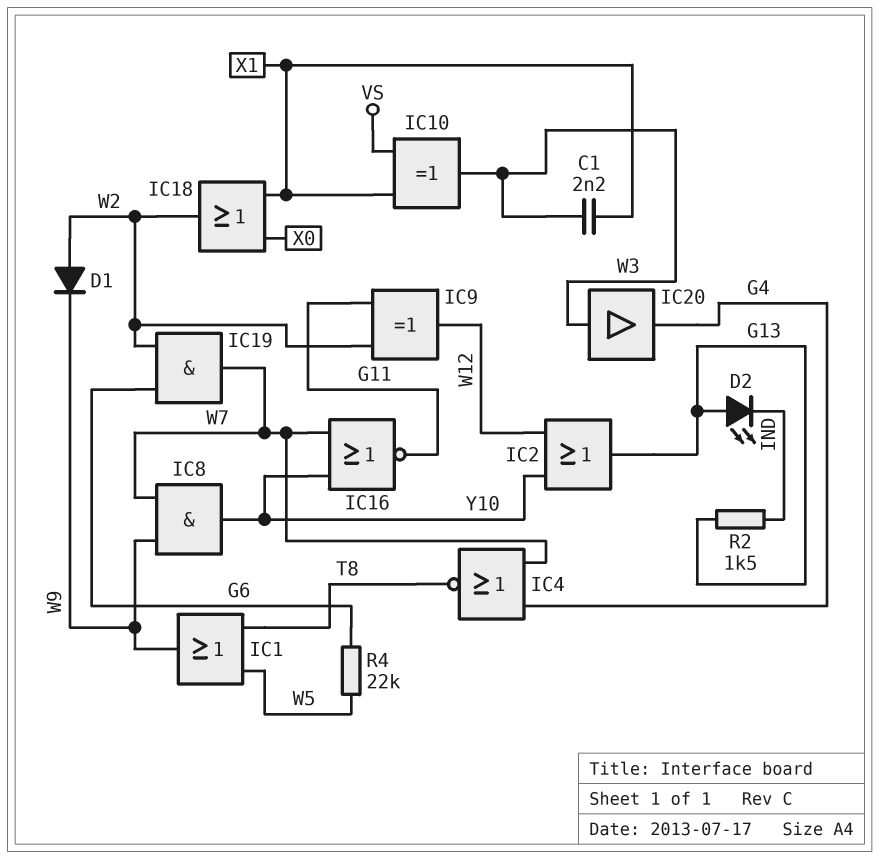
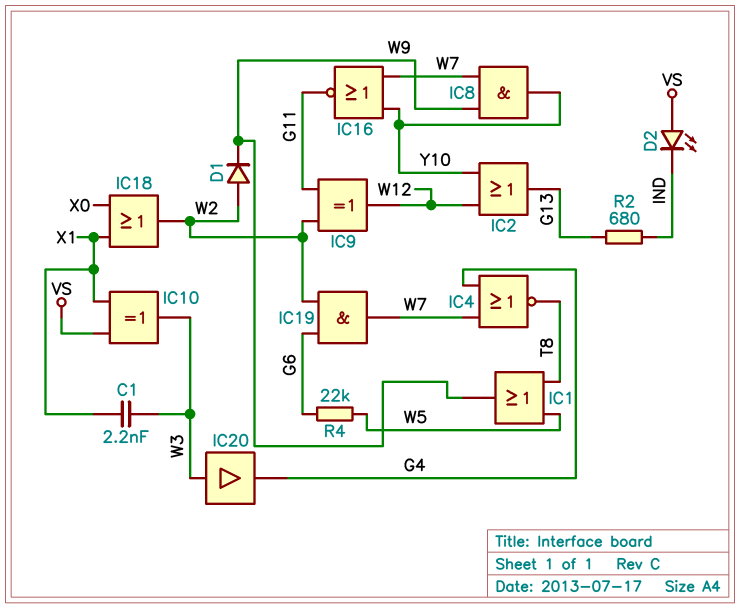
D2: LED (A G13, K IND) -> LED (A VS, K IND)
R2: 1.5k (G13, IND) -> 680 (G13, IND)

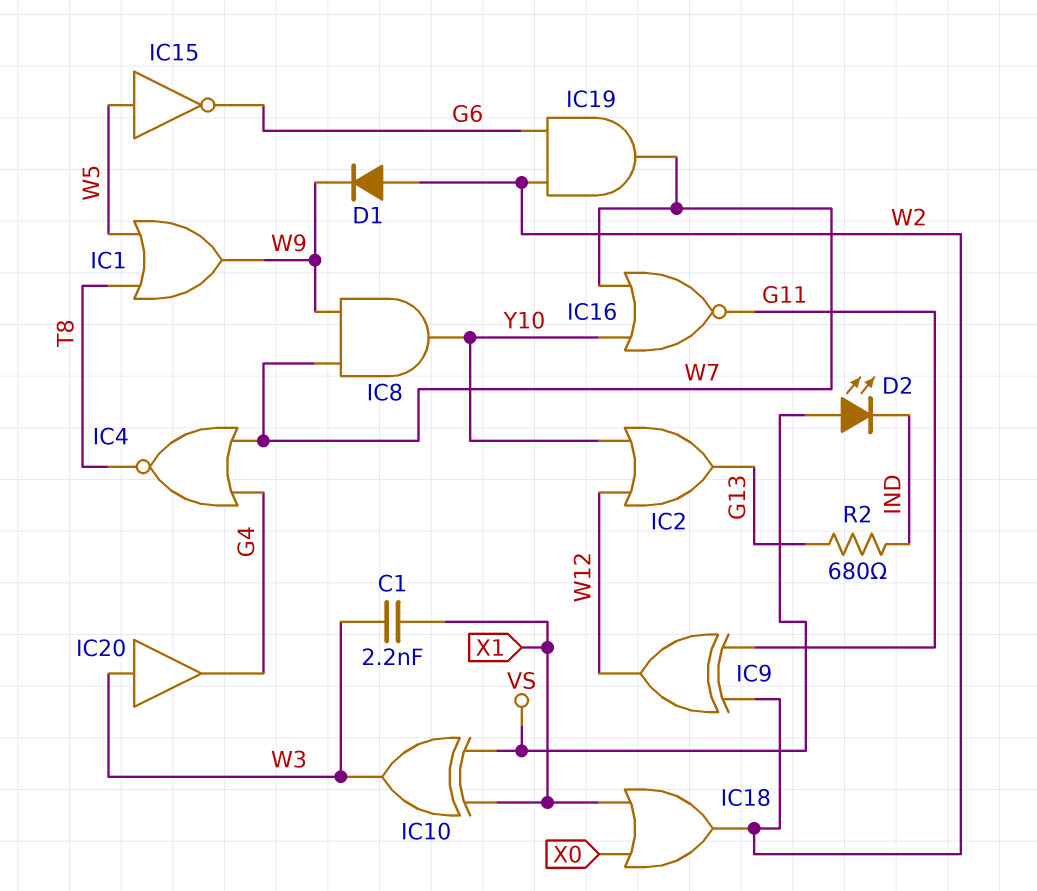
IC15: none -> NOT (in W5, out G6)
R4: 22k (G6, W5) -> none

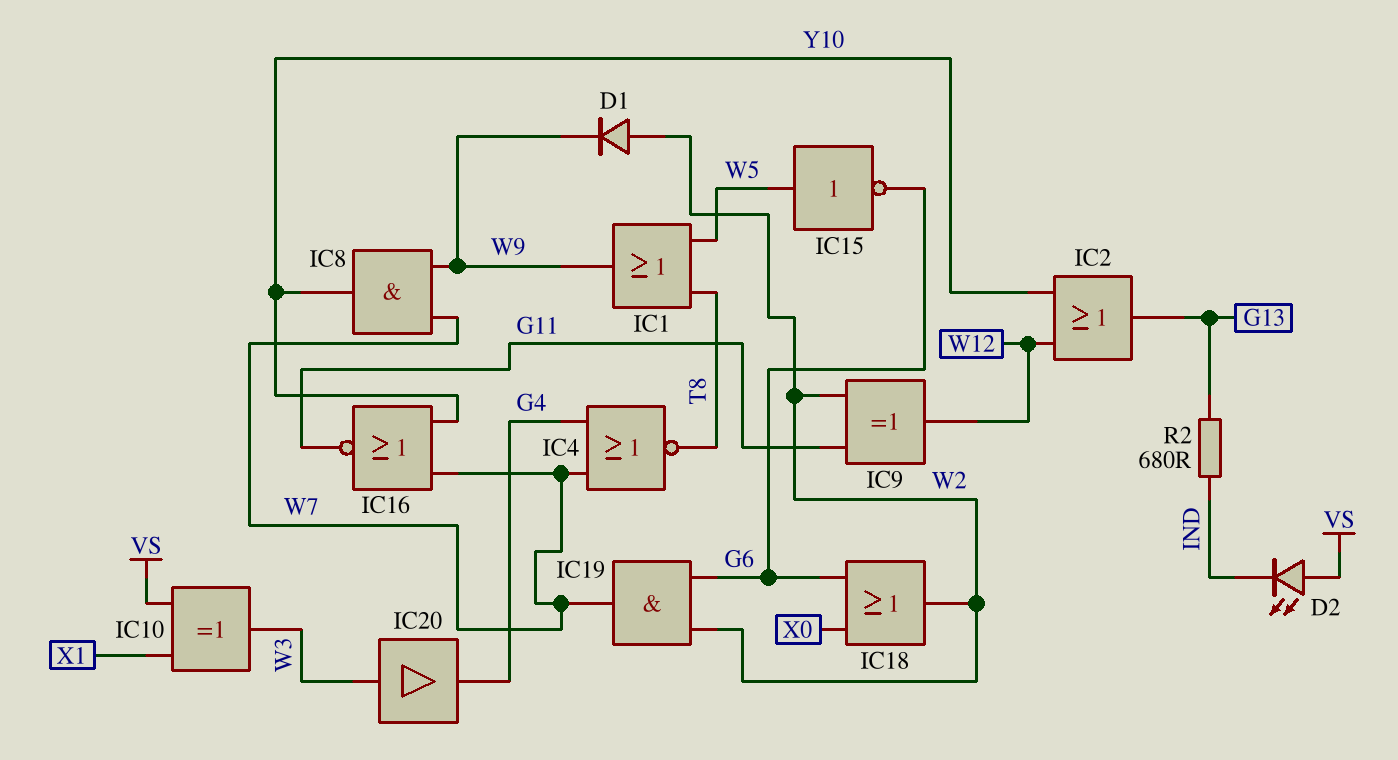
C1: 2.2nF (W3, X1) -> none
IC18: OR (in X0, in X1, out W2) -> OR (in G6, in X0, out W2)

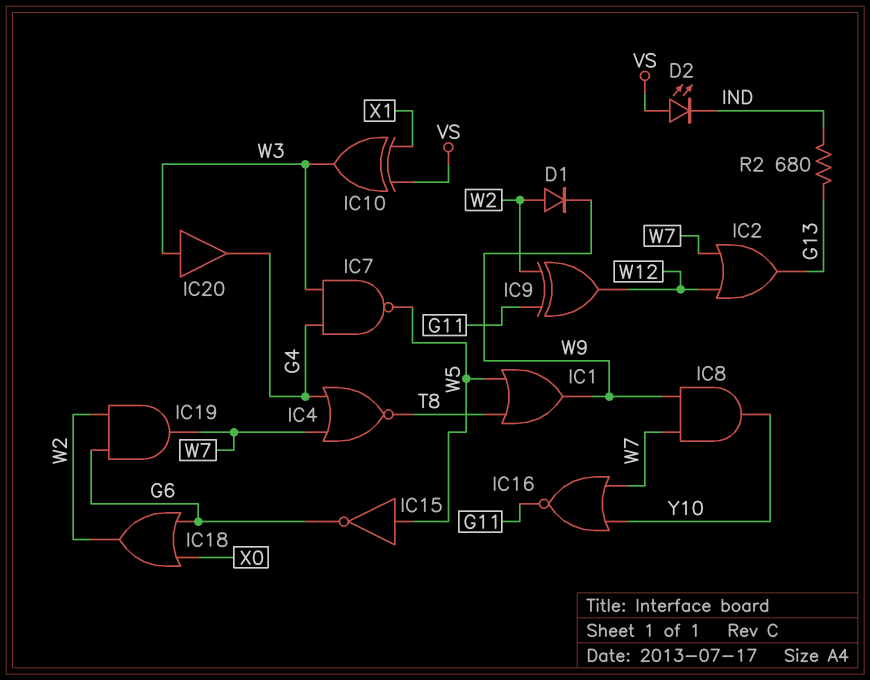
IC2: OR (in W12, in Y10, out G13) -> OR (in W7, in W12, out G13)
IC7: none -> NAND (in G4, in W3, out W5)

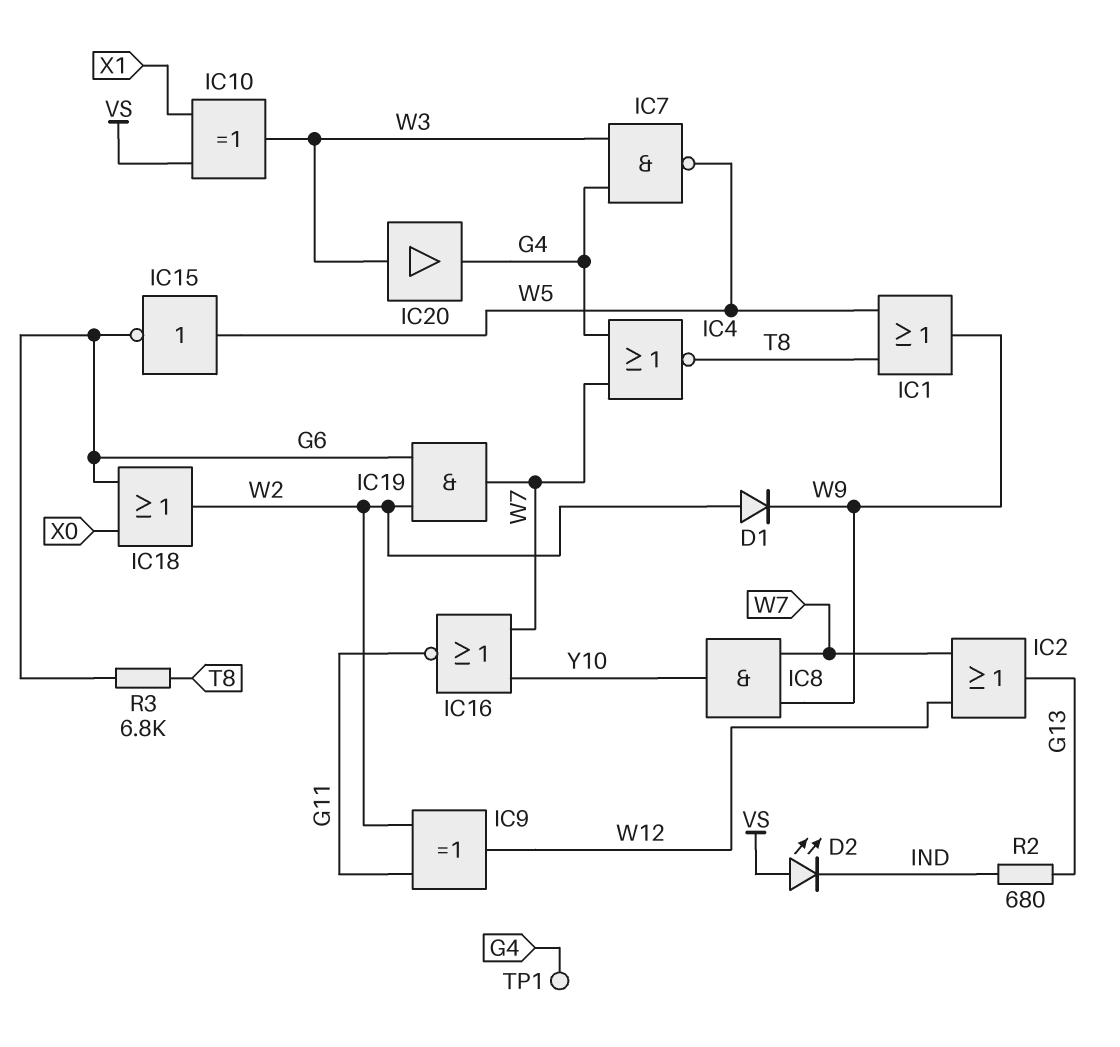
R3: none -> 6.8k (G6, T8)
TP1: none -> test point (G4)

